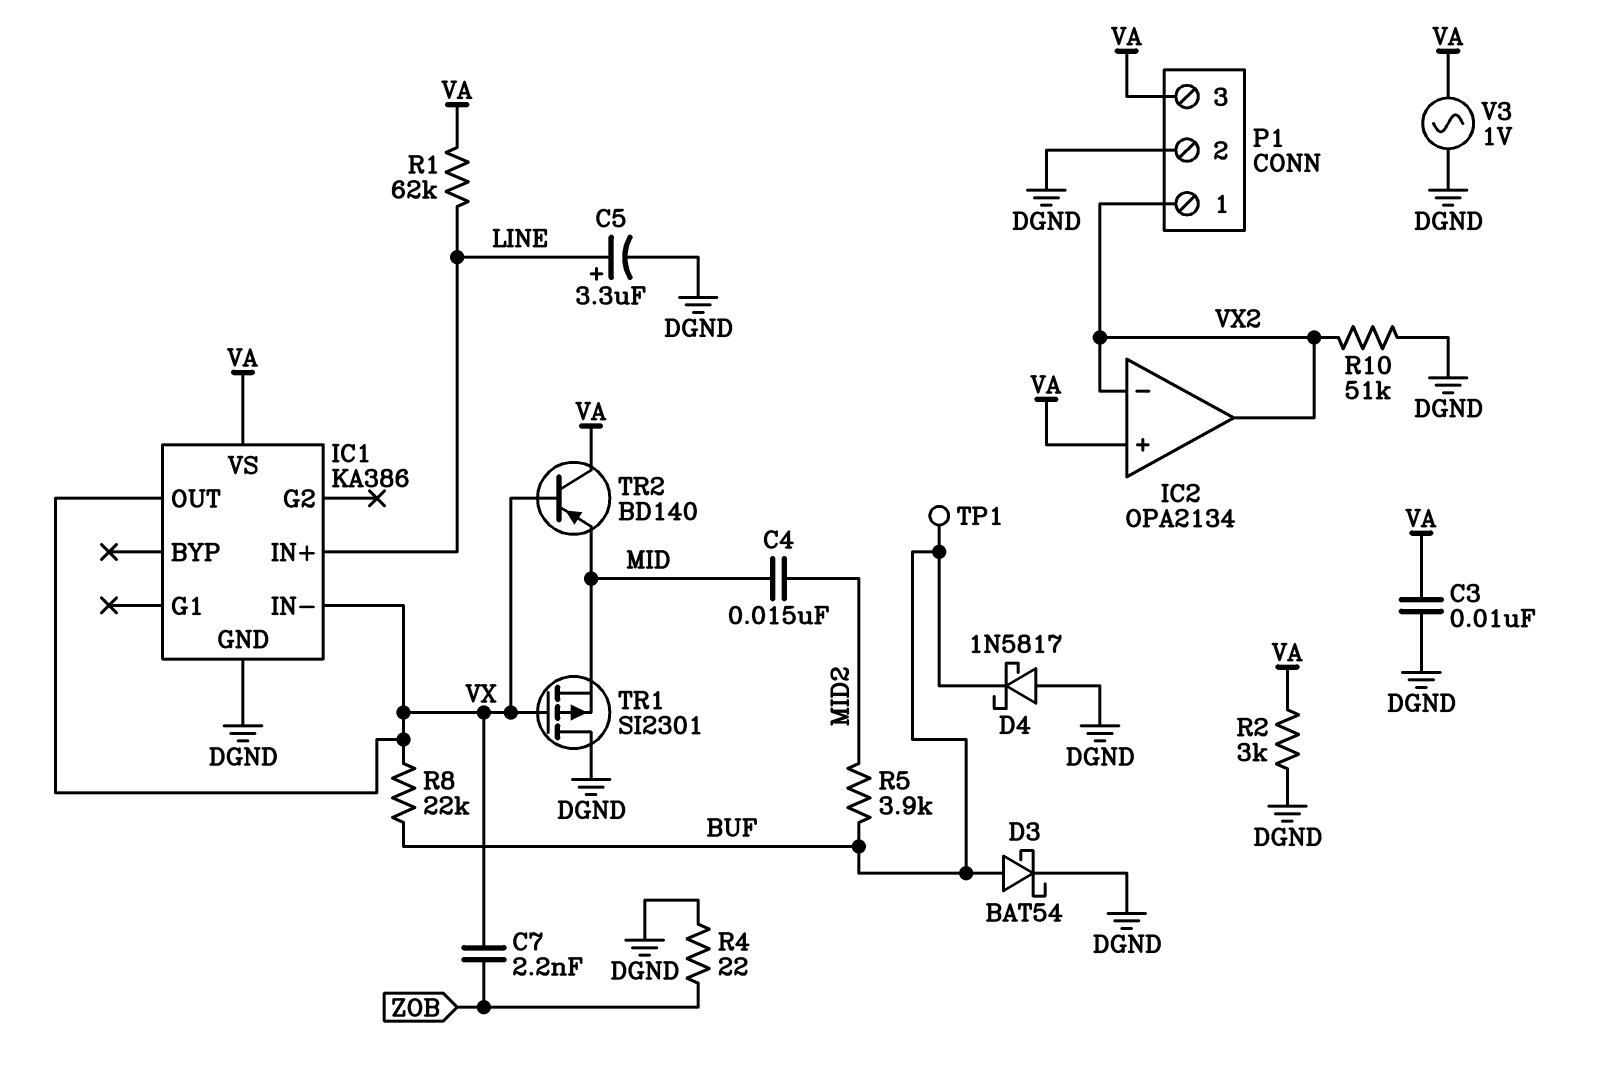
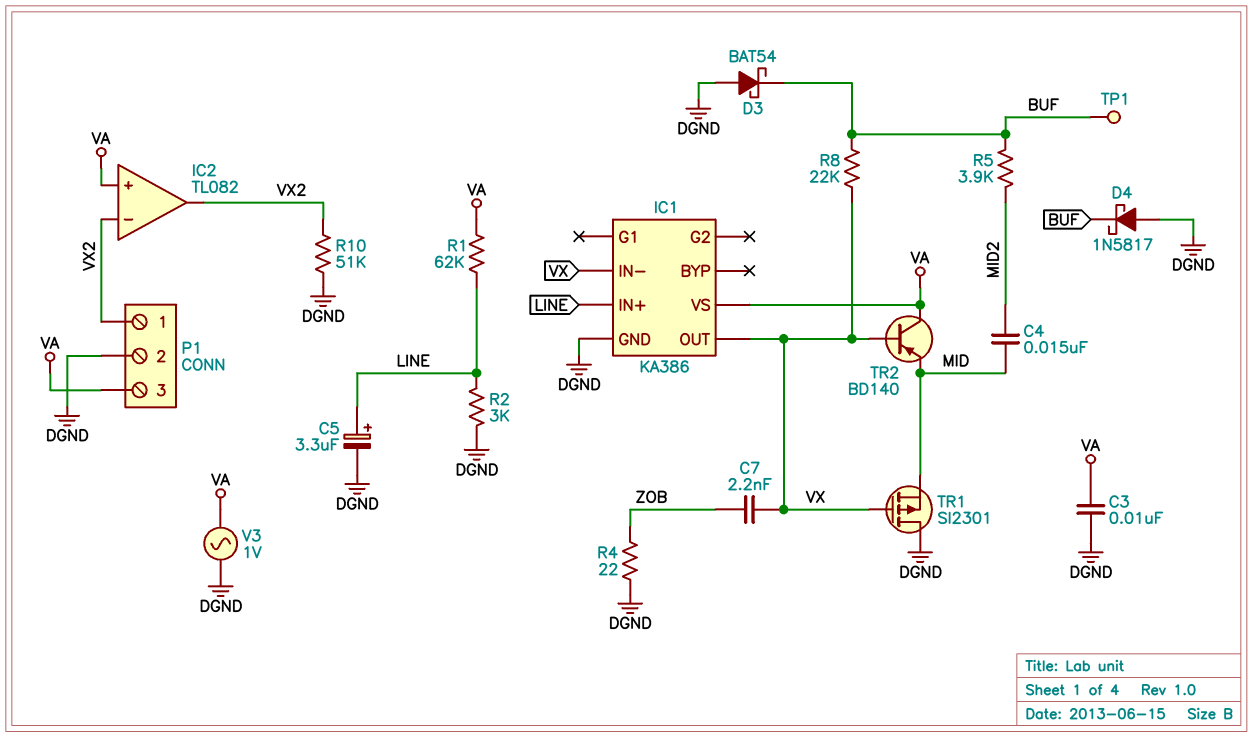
D3: schottky BAT54 (A BUF, K DGND) -> schottky BAT54 (A DGND, K BUF)
IC2: OPA2134 -> TL082
R2: 3k (DGND, VA) -> 3k (DGND, LINE)

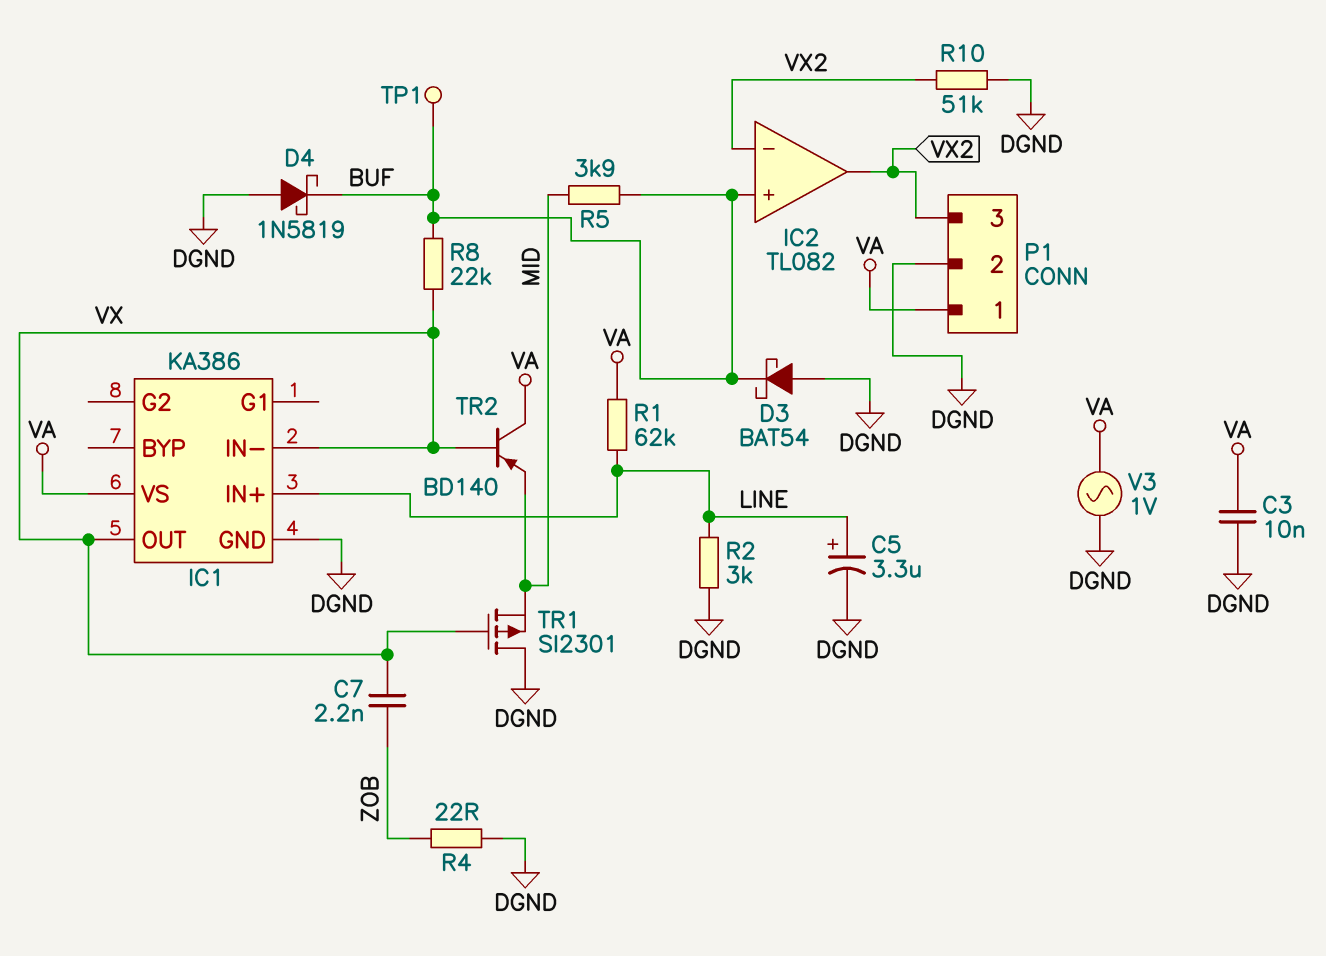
C4: 15nF (MID, MID2) -> none
D4: schottky 1N5817 (A DGND, K BUF) -> schottky 1N5819 (A DGND, K BUF)
IC2 pin in+: VA -> BUF
P1 pin 1: VX2 -> VA
P1 pin 3: VA -> VX2
R5: 3.9k (BUF, MID2) -> 3.9k (BUF, MID)

